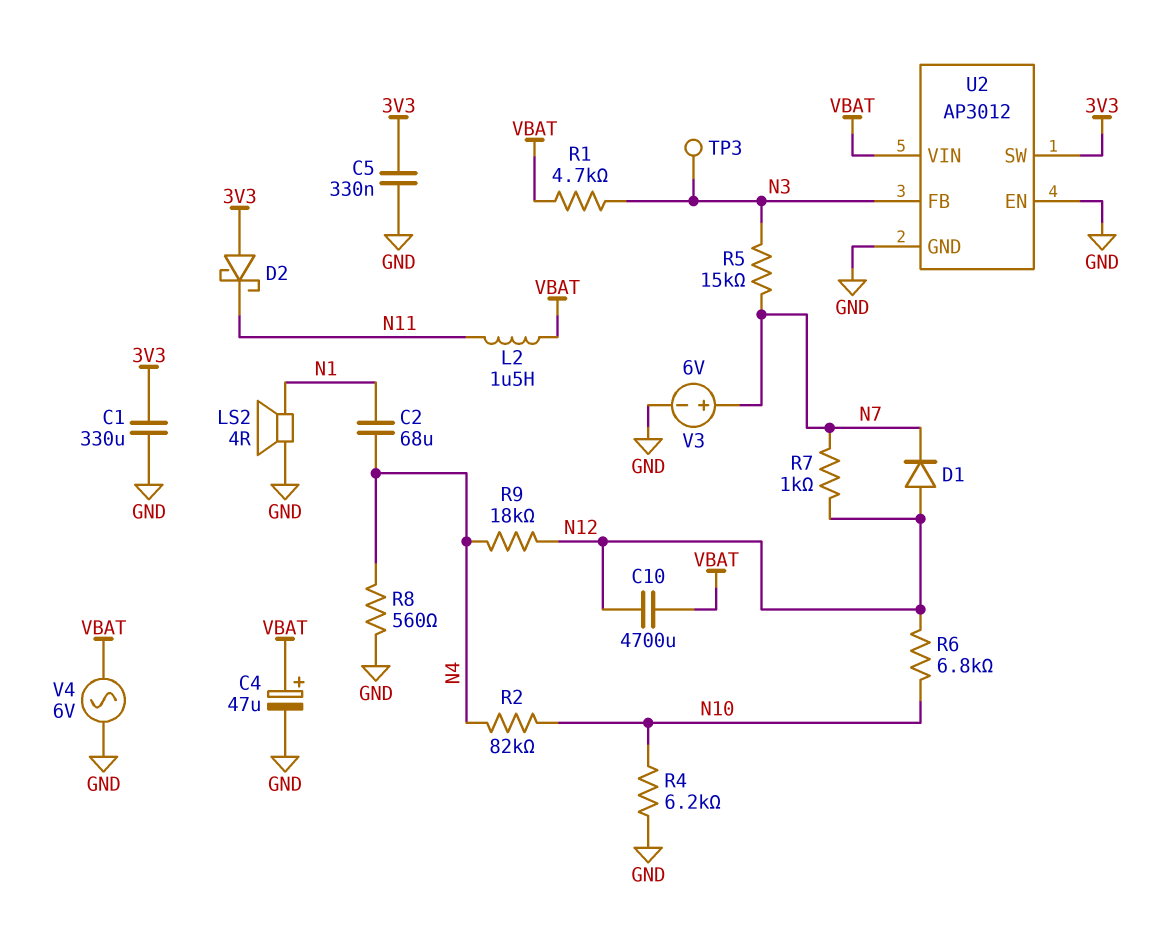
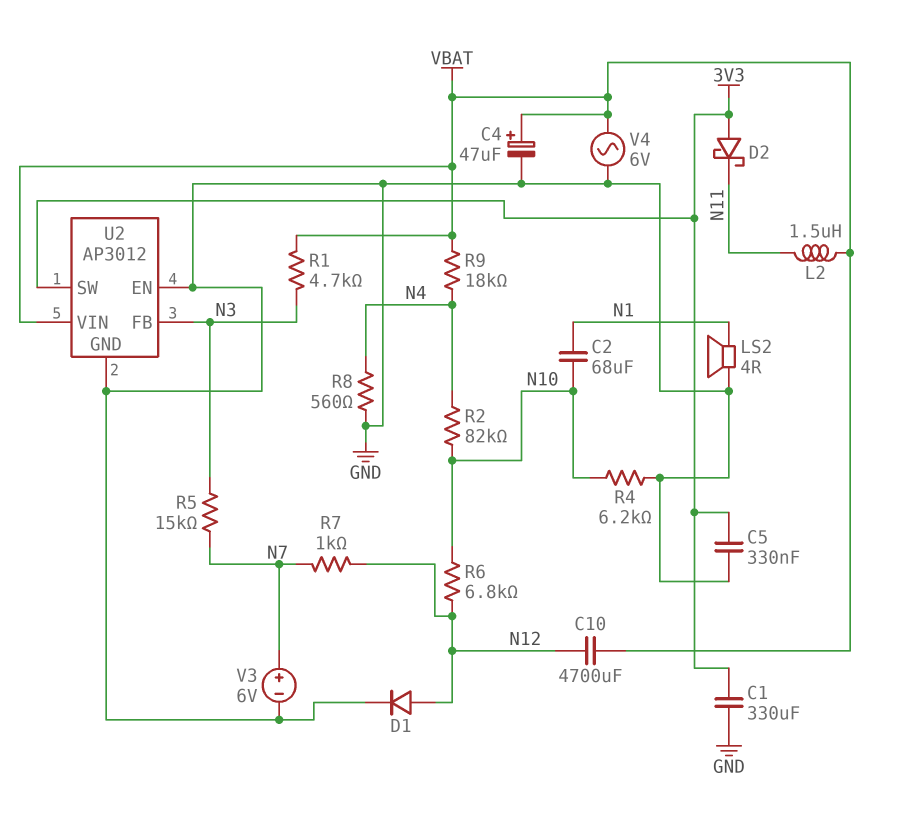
C2: 68uF (N1, N4) -> 68uF (N1, N10)
D1: diode (A N12, K N7) -> diode (A N12, K GND)
R9: 18k (N4, N12) -> 18k (N4, VBAT)
TP3: test point (N3) -> none

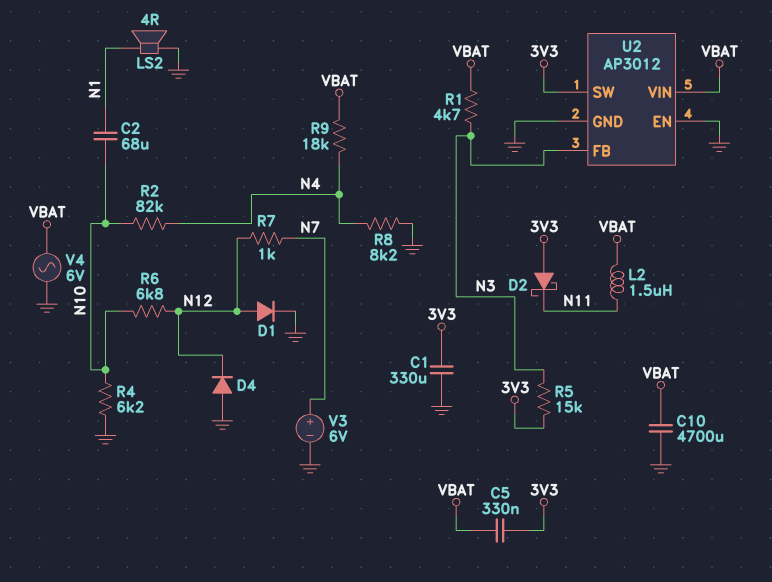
C4: 47uF (plus VBAT, minus GND) -> none
C5: 330nF (3V3, GND) -> 330nF (3V3, VBAT)
C10: 4700uF (N12, VBAT) -> 4700uF (GND, VBAT)
D4: none -> diode (A GND, K N12)
R5: 15k (N3, N7) -> 15k (3V3, N3)
R8: 560 (GND, N4) -> 8.2k (GND, N4)

